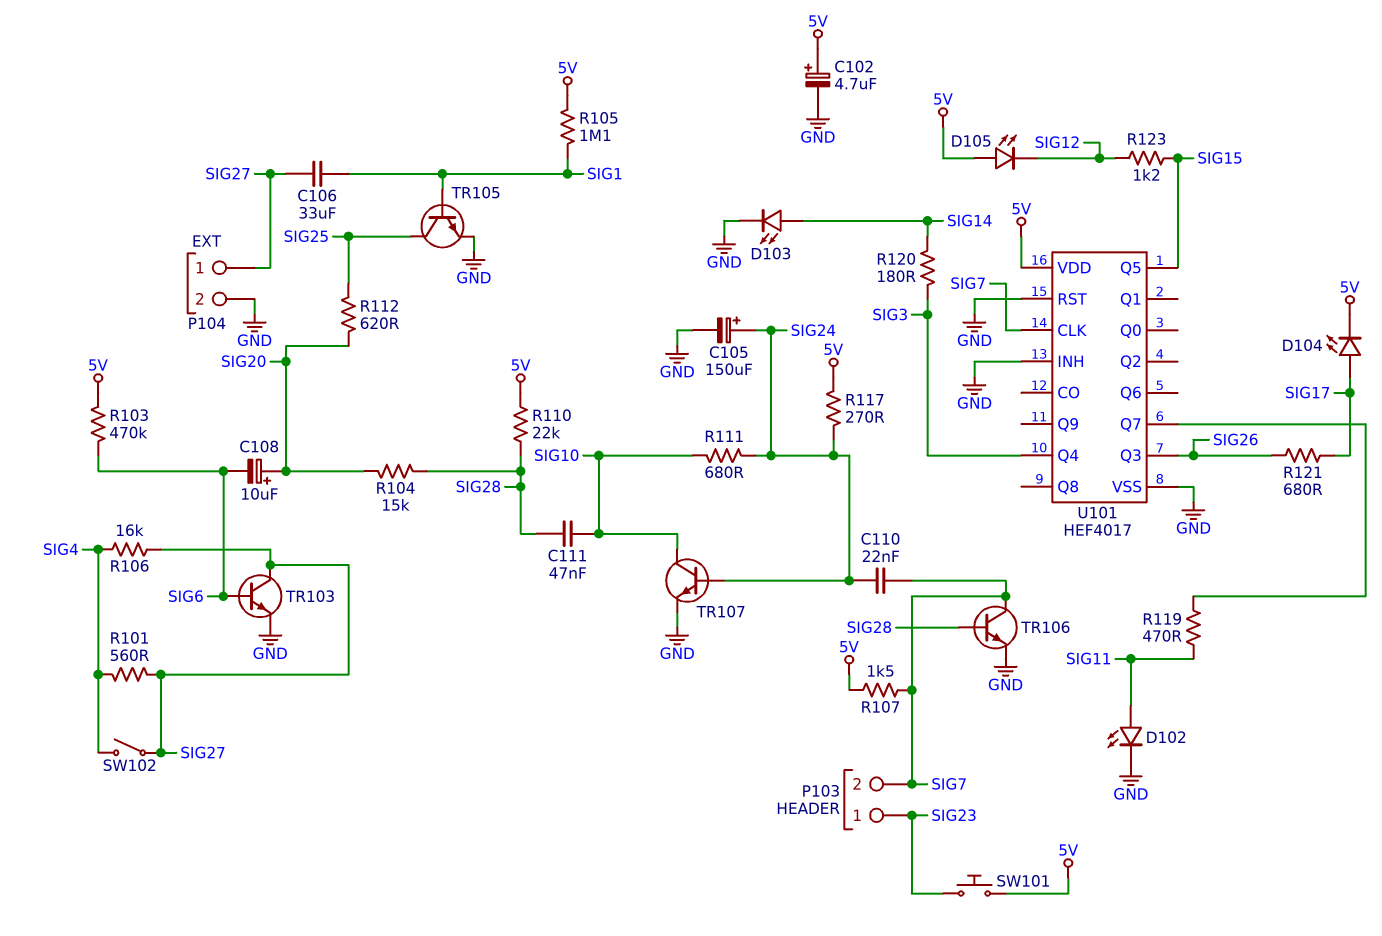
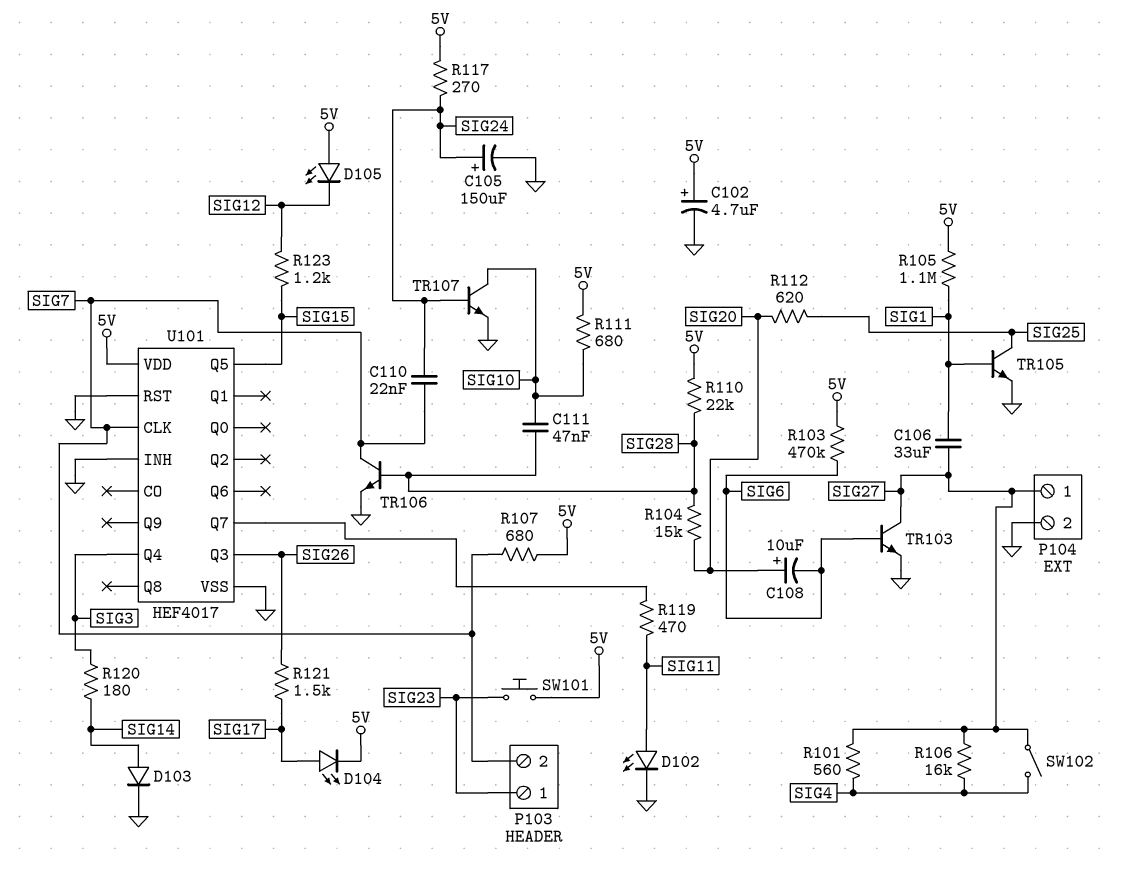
D103: LED (A SIG14, K GND) -> diode (A SIG14, K GND)
R107: 1.5k (5V, SIG7) -> 680 (5V, SIG7)
R111: 680 (SIG10, SIG24) -> 680 (5V, SIG10)
R121: 680 (SIG17, SIG26) -> 1.5k (SIG17, SIG26)

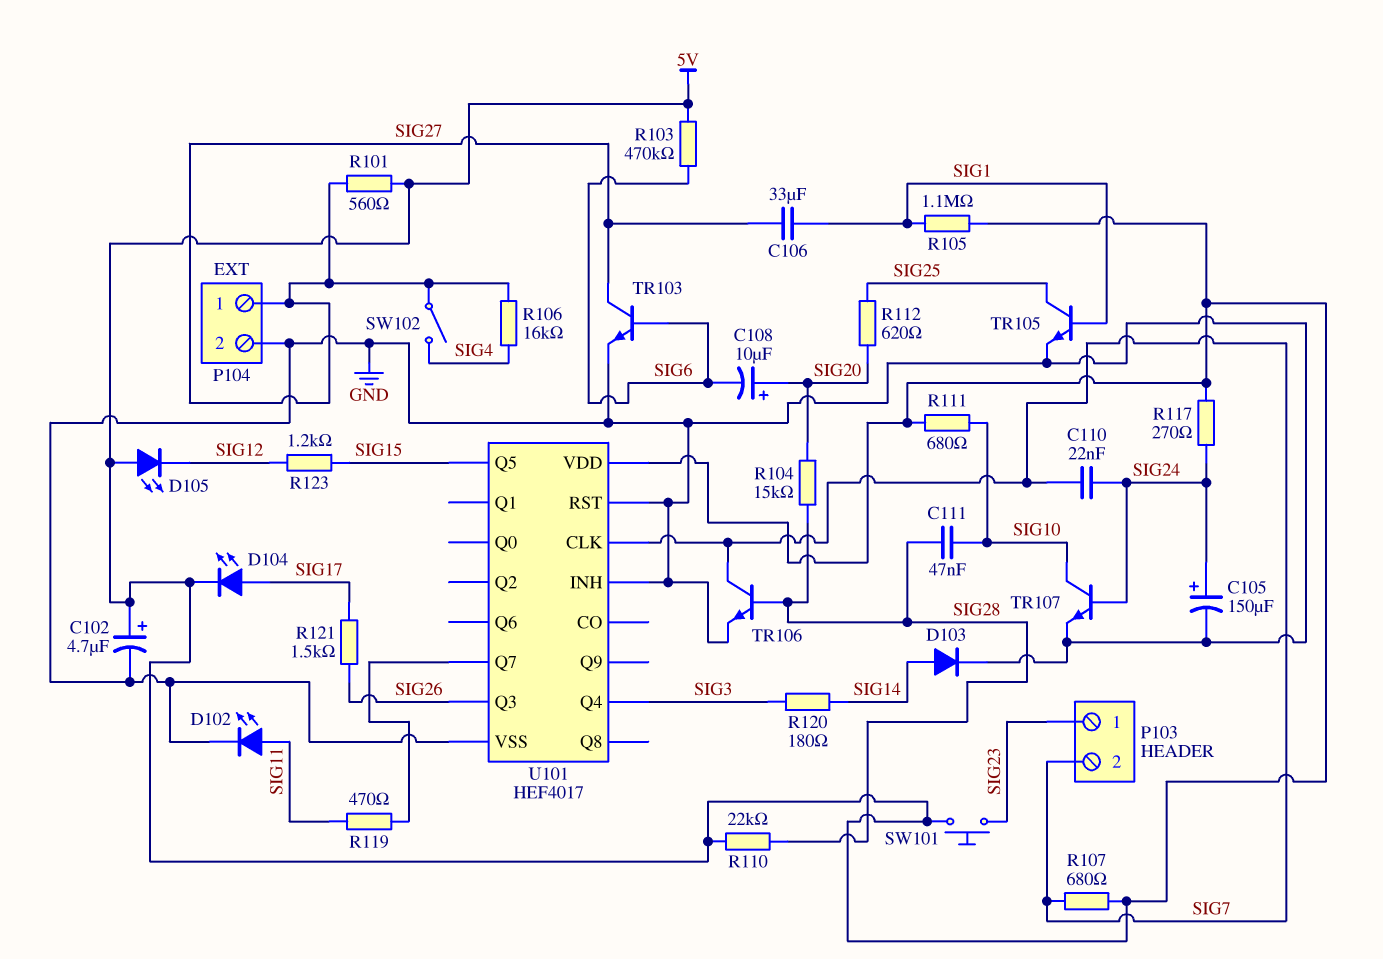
R101: 560 (SIG4, SIG27) -> 560 (5V, SIG27)

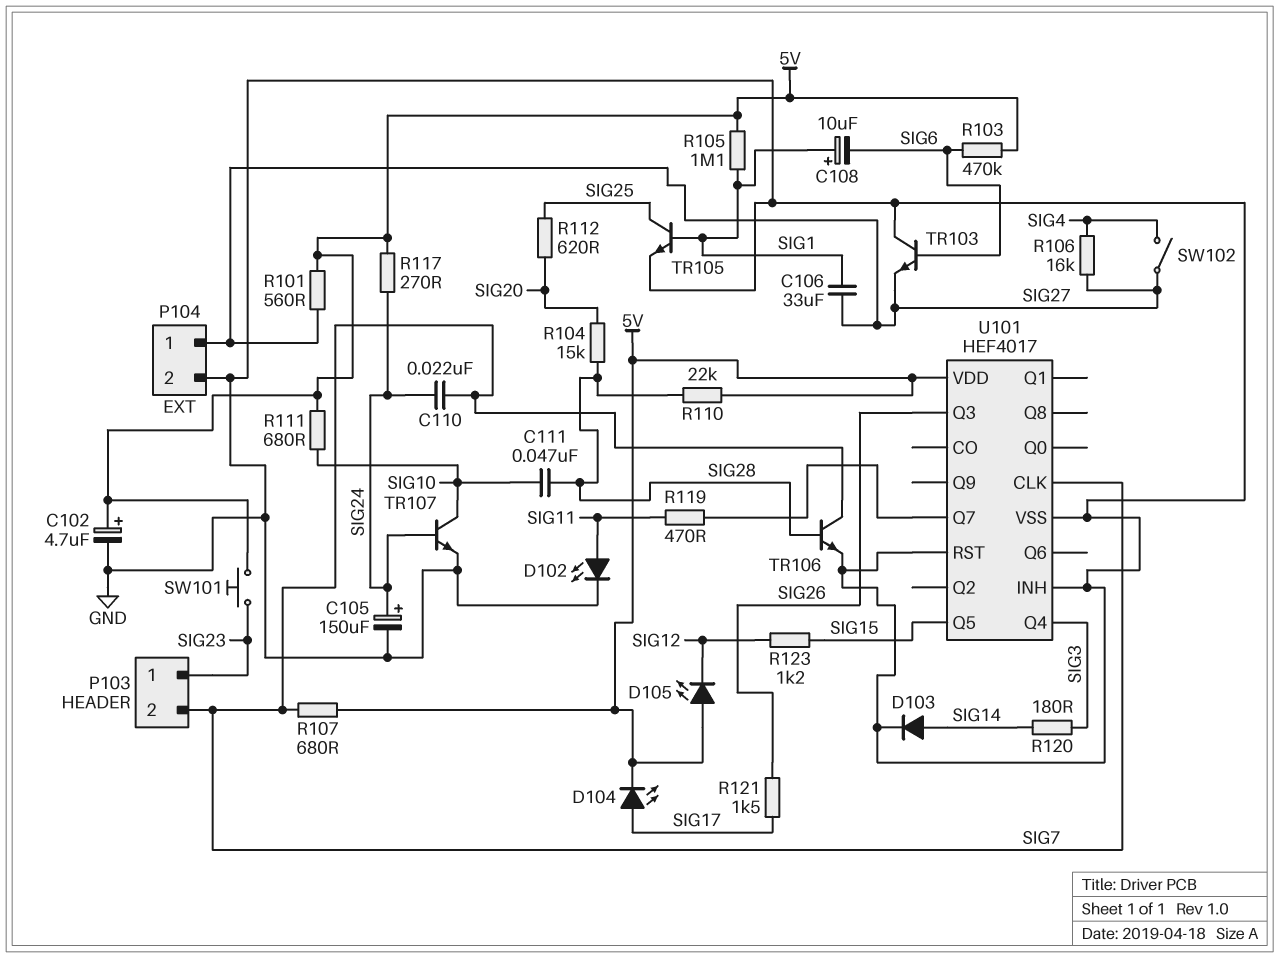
C108: 10uF (plus SIG20, minus SIG6) -> 10uF (plus SIG1, minus SIG6)
TR103: NPN (B SIG6, C SIG27, E GND) -> NPN (B SIG6, C GND, E SIG27)

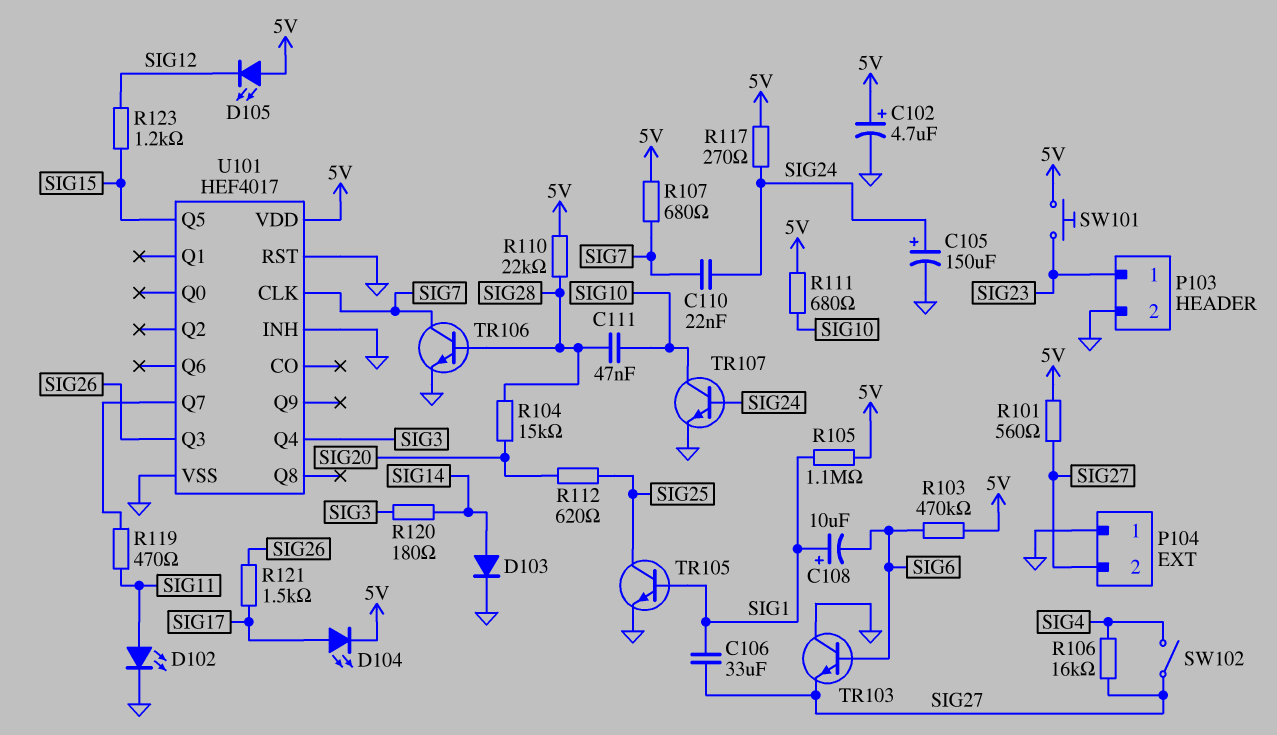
P103 pin 2: SIG7 -> GND
P104 pin 1: SIG27 -> GND
P104 pin 2: GND -> SIG27

